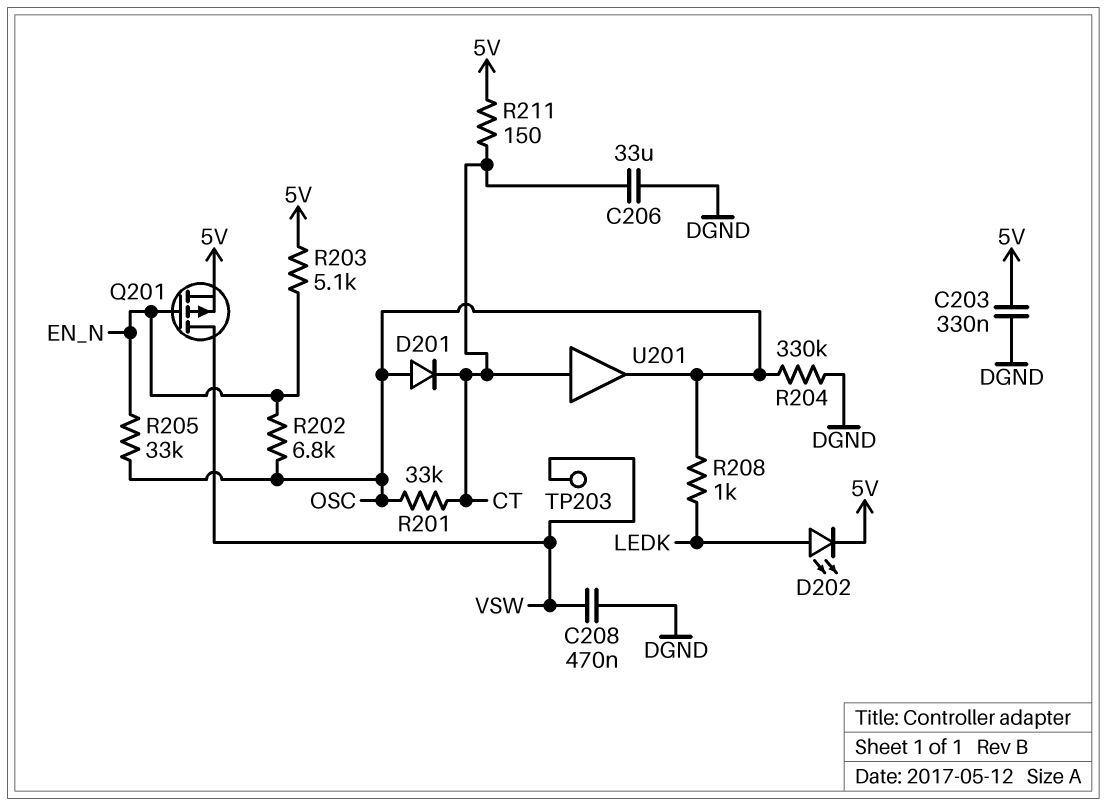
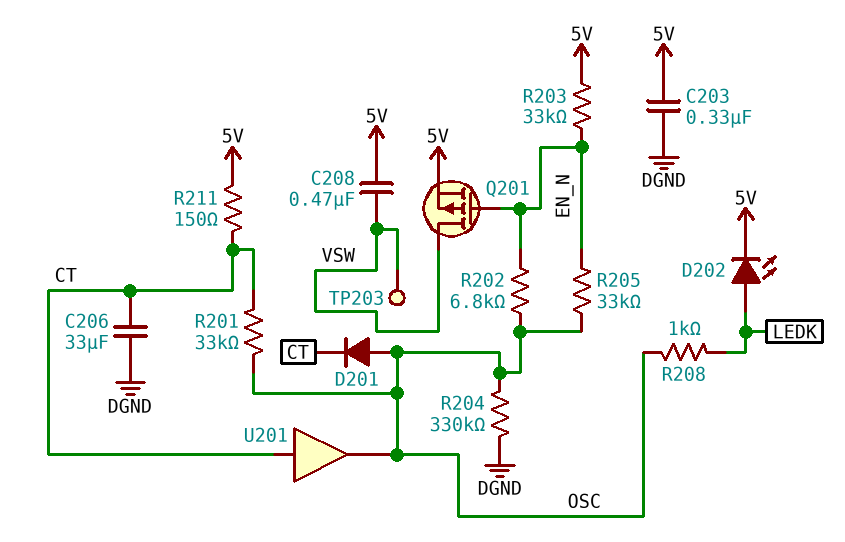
C208: 470nF (DGND, VSW) -> 470nF (5V, VSW)
R203: 5.1k (5V, EN_N) -> 33k (5V, EN_N)

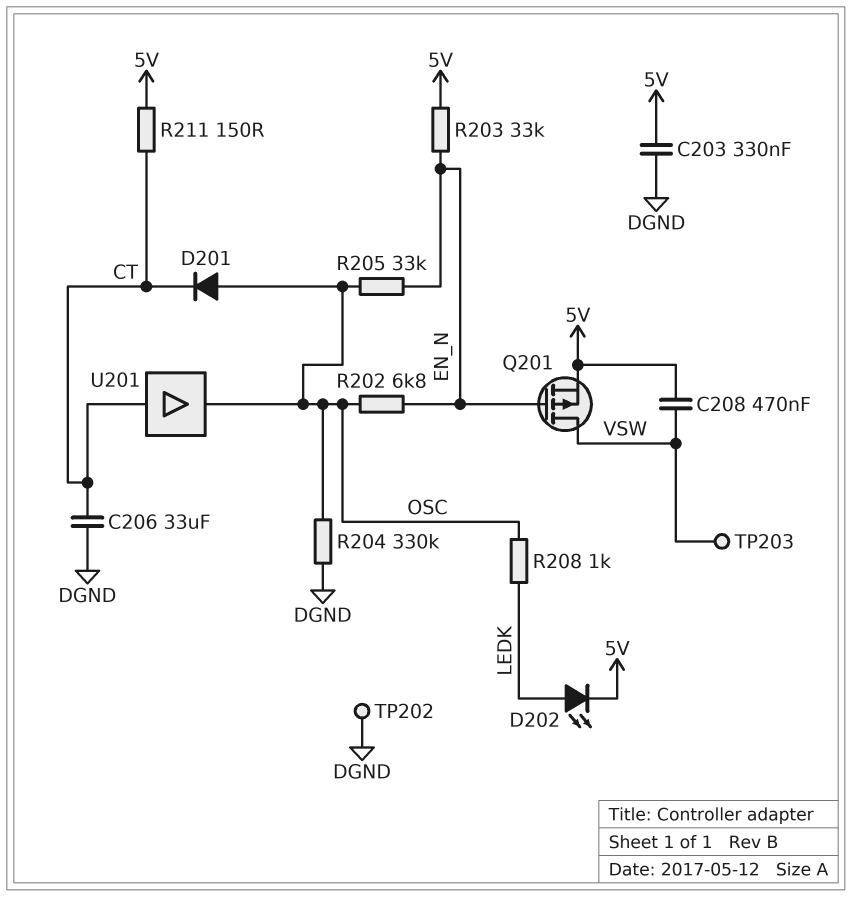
R201: 33k (CT, OSC) -> none
TP202: none -> test point (DGND)

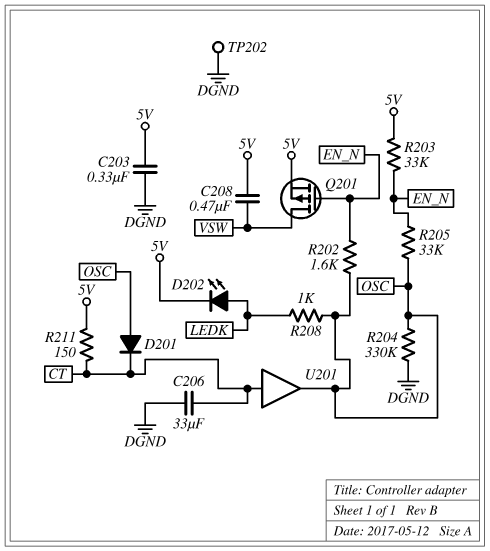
R202: 6.8k (EN_N, OSC) -> 1.6k (EN_N, OSC)
TP203: test point (VSW) -> none

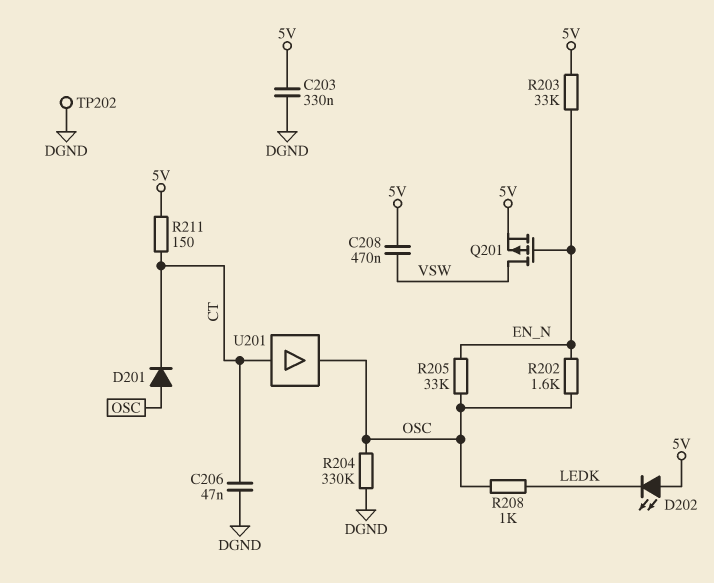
C206: 33uF (CT, DGND) -> 47nF (CT, DGND)
D202: LED (A LEDK, K 5V) -> LED (A 5V, K LEDK)

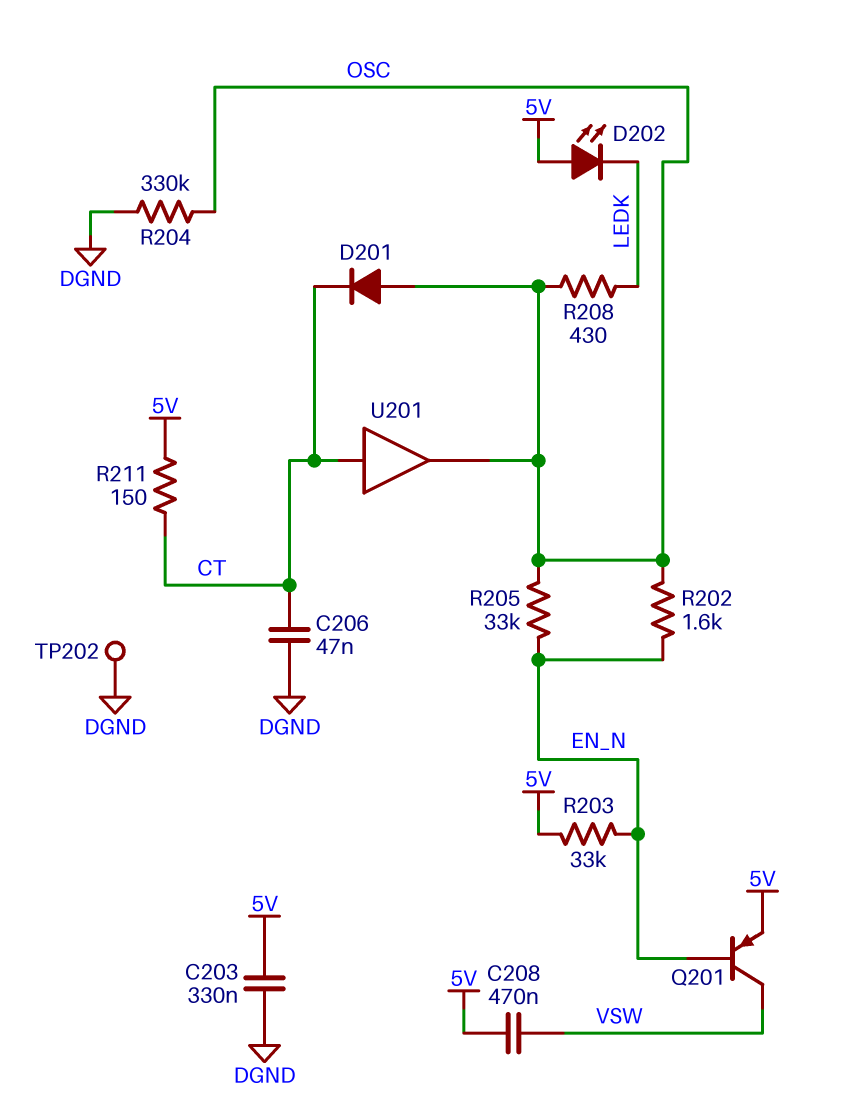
Q201: PMOS (G EN_N, D VSW, S 5V) -> PNP (B EN_N, C VSW, E 5V)
R208: 1k (LEDK, OSC) -> 430 (LEDK, OSC)

